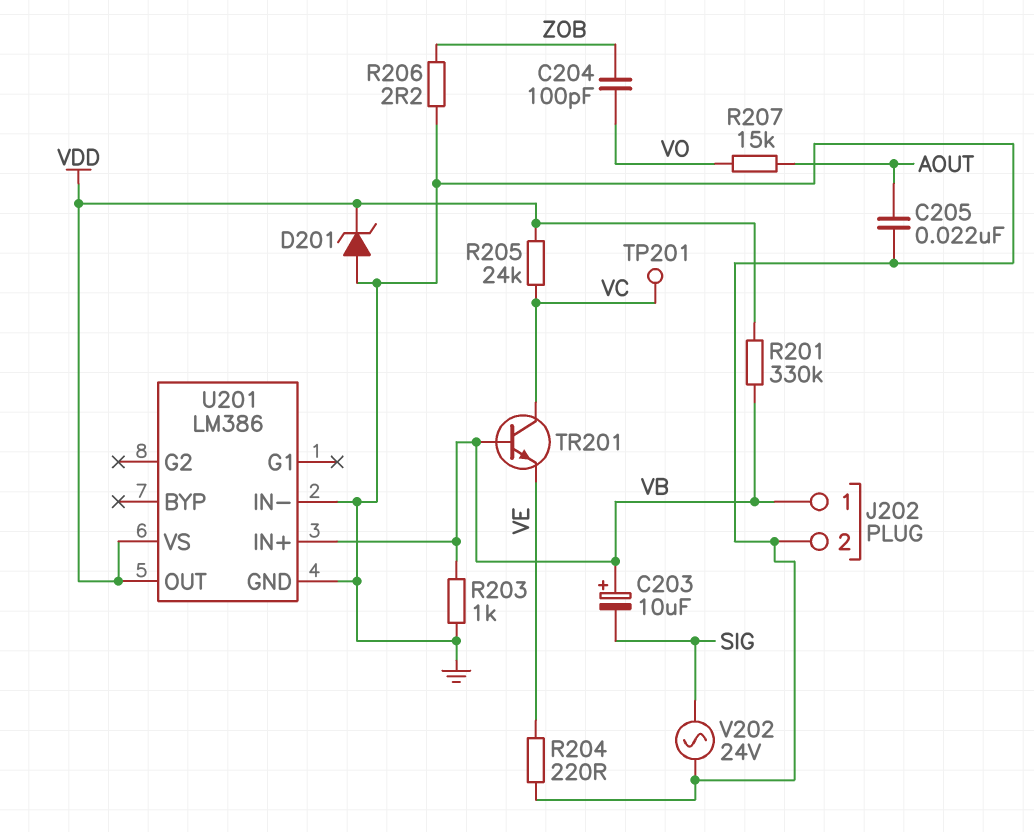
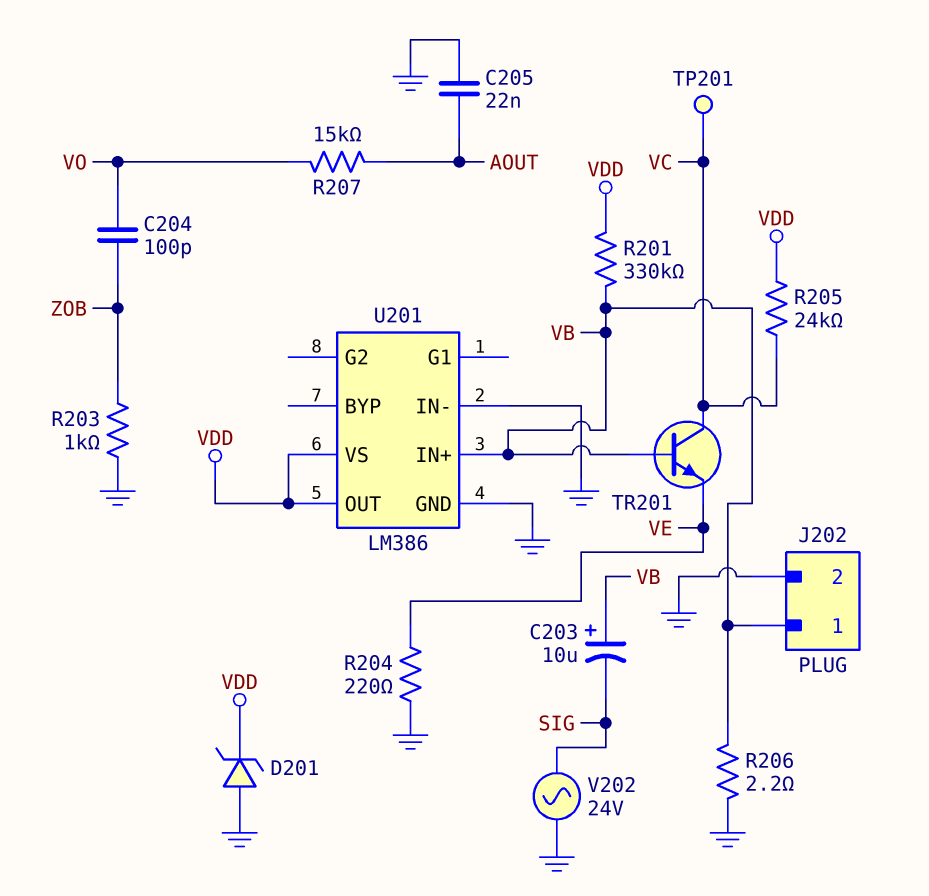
R203: 1k (GND, VB) -> 1k (GND, ZOB)
R206: 2.2 (GND, ZOB) -> 2.2 (GND, VB)

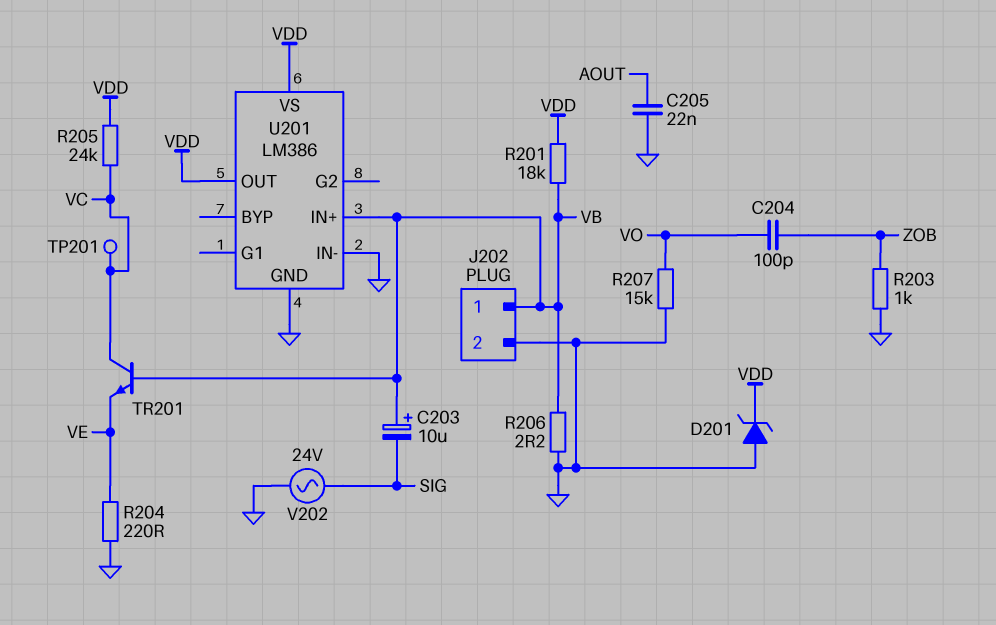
R201: 330k (VB, VDD) -> 18k (VB, VDD)
R207: 15k (AOUT, VO) -> 15k (GND, VO)

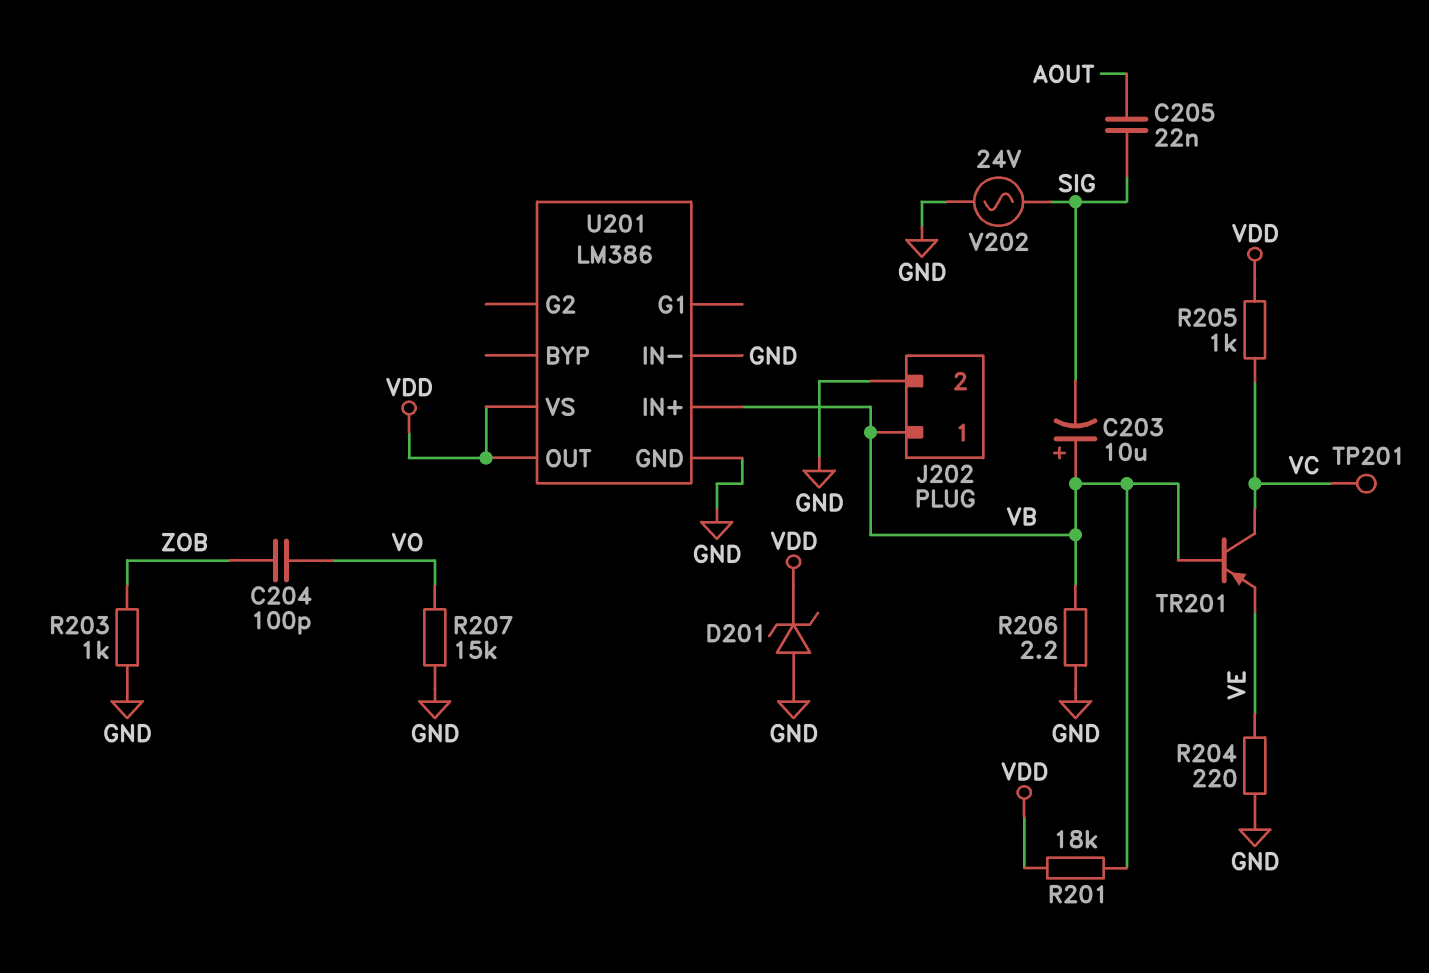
C205: 22nF (AOUT, GND) -> 22nF (AOUT, SIG)
R205: 24k (VC, VDD) -> 1k (VC, VDD)
TR201: NPN (B VB, C VC, E VE) -> PNP (B VB, C VC, E VE)

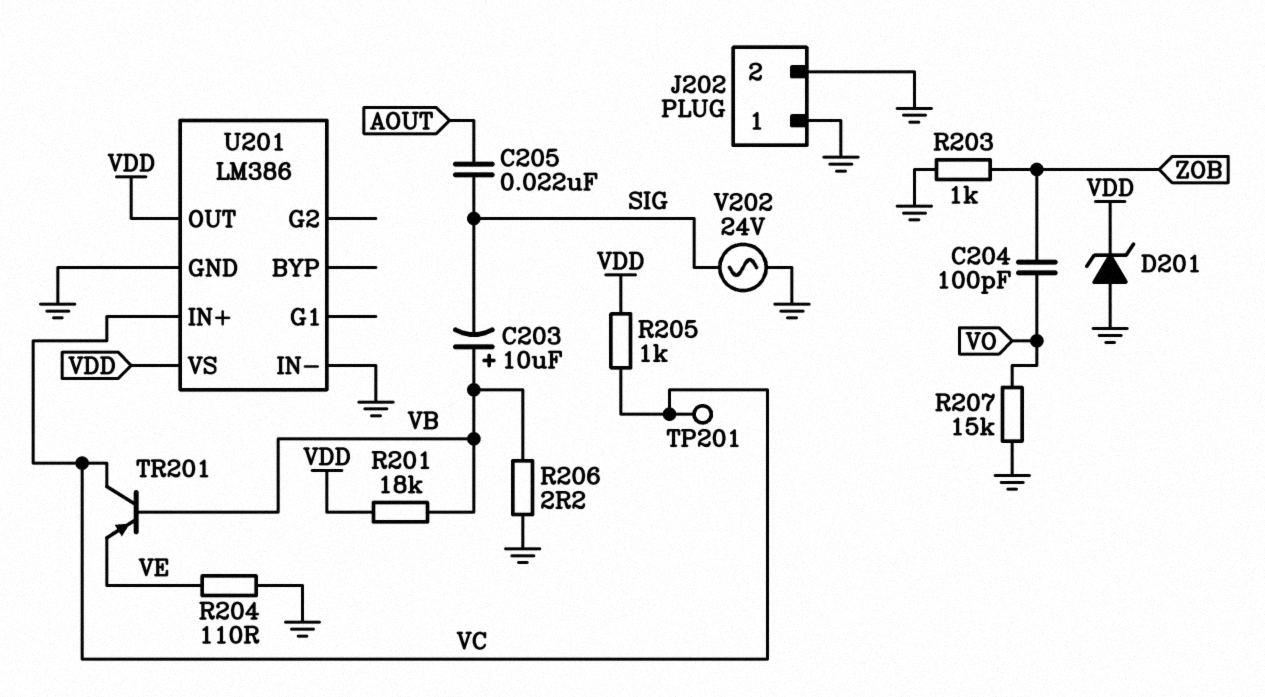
J202 pin 1: VB -> GND
R204: 220 (GND, VE) -> 110 (GND, VE)
U201 pin IN+: VB -> VC

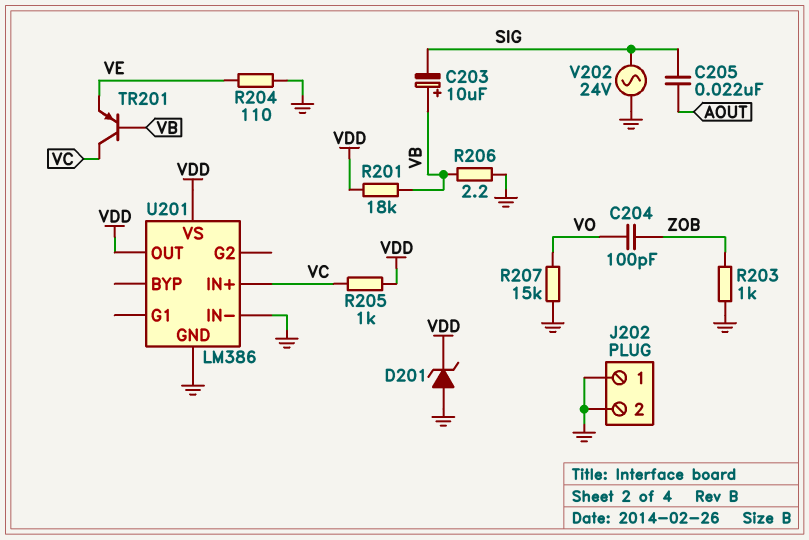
TP201: test point (VC) -> none

